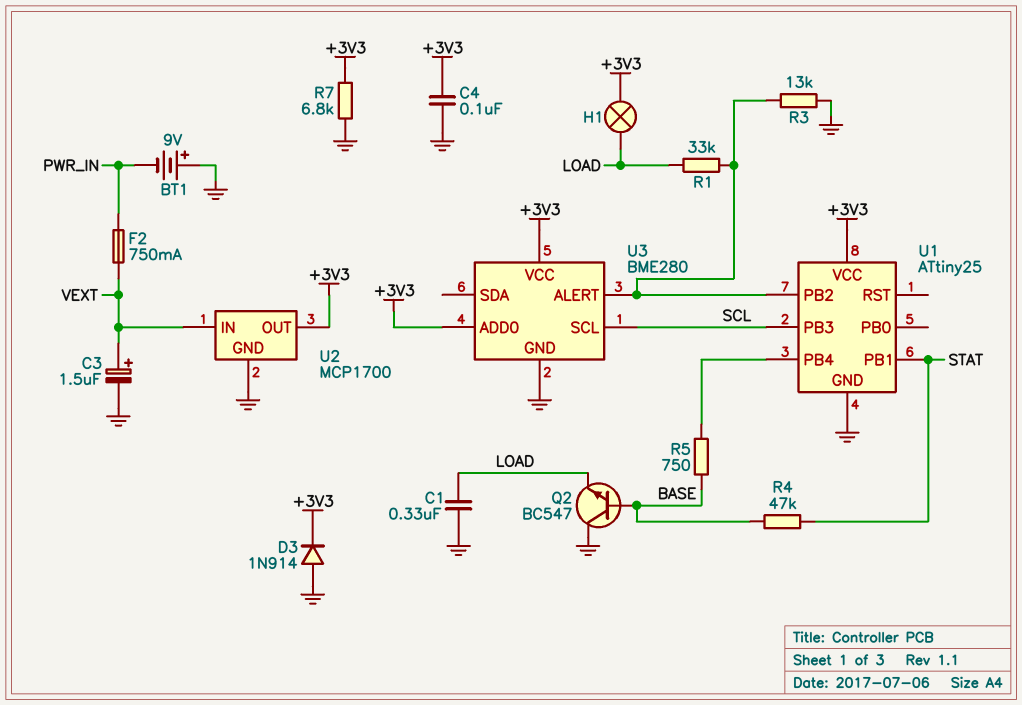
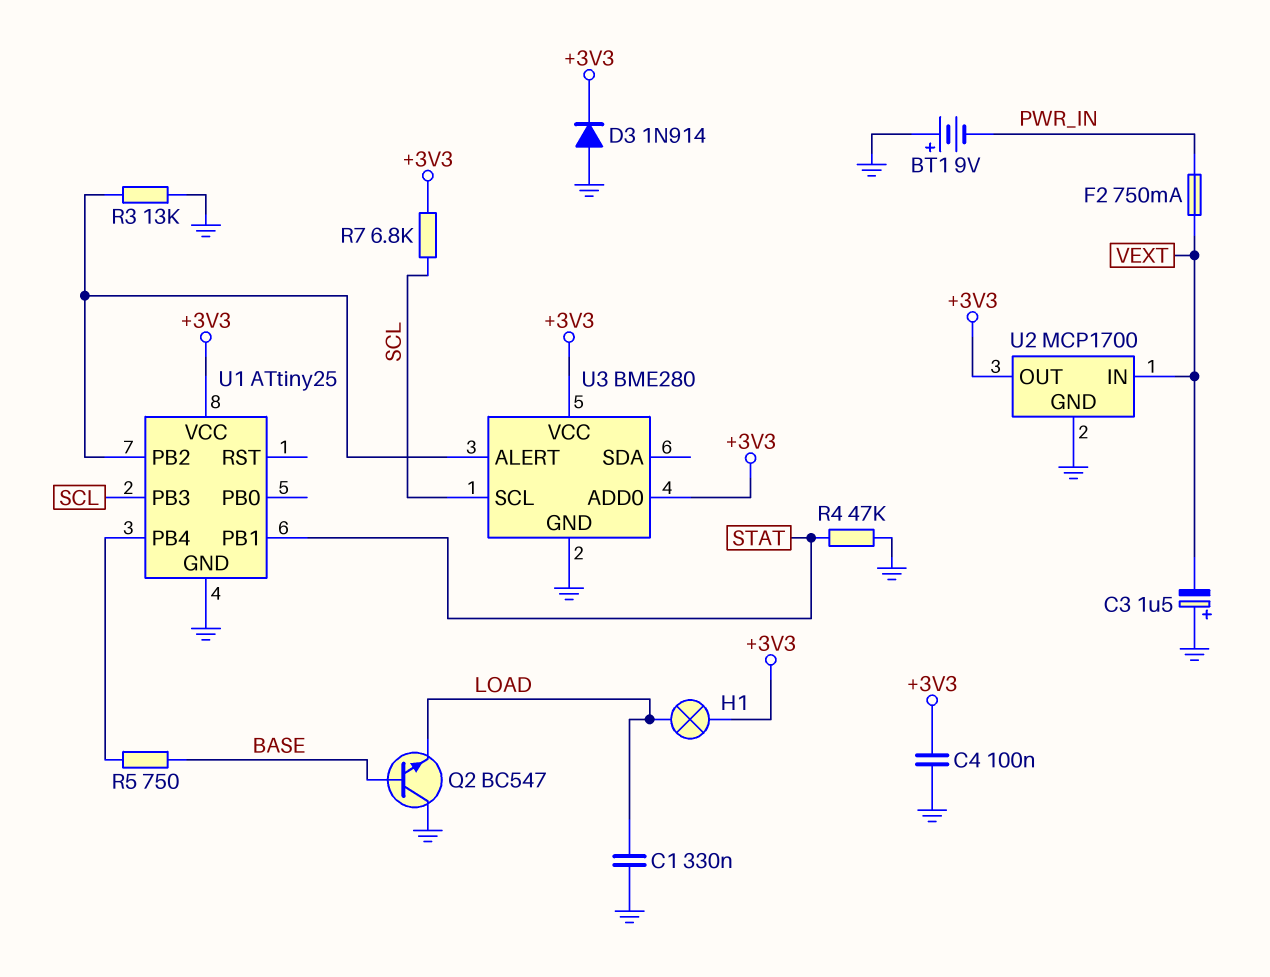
C3: 1.5uF (plus VEXT, minus GND) -> 1.5uF (plus GND, minus VEXT)
R1: 33k (LOAD, U1/PB2) -> none
R4: 47k (BASE, STAT) -> 47k (GND, STAT)
R7: 6.8k (+3V3, GND) -> 6.8k (+3V3, SCL)

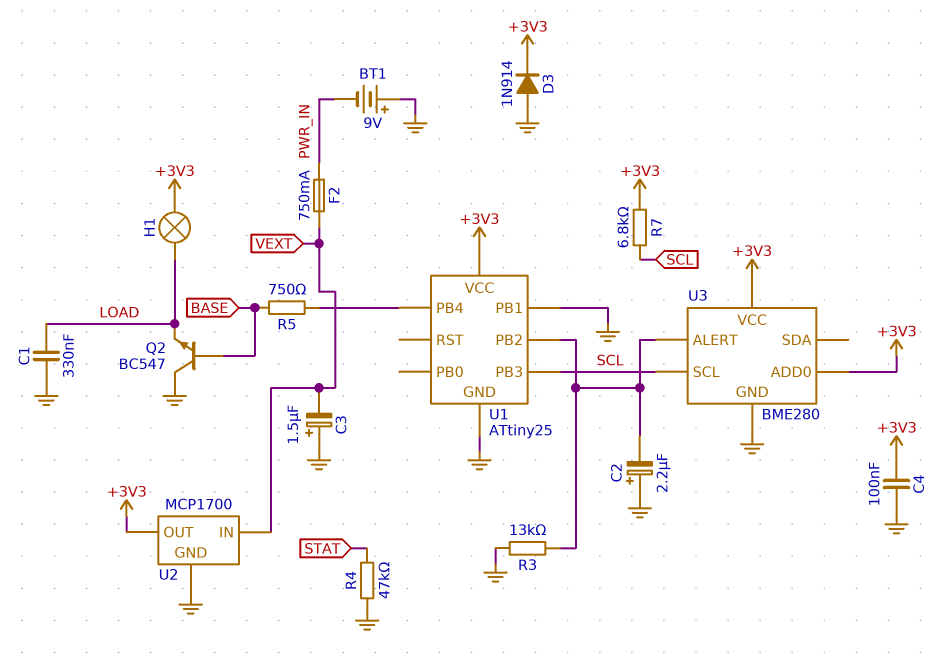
C2: none -> 2.2uF (plus GND, minus U1/PB2)
U1 pin PB1: STAT -> GND

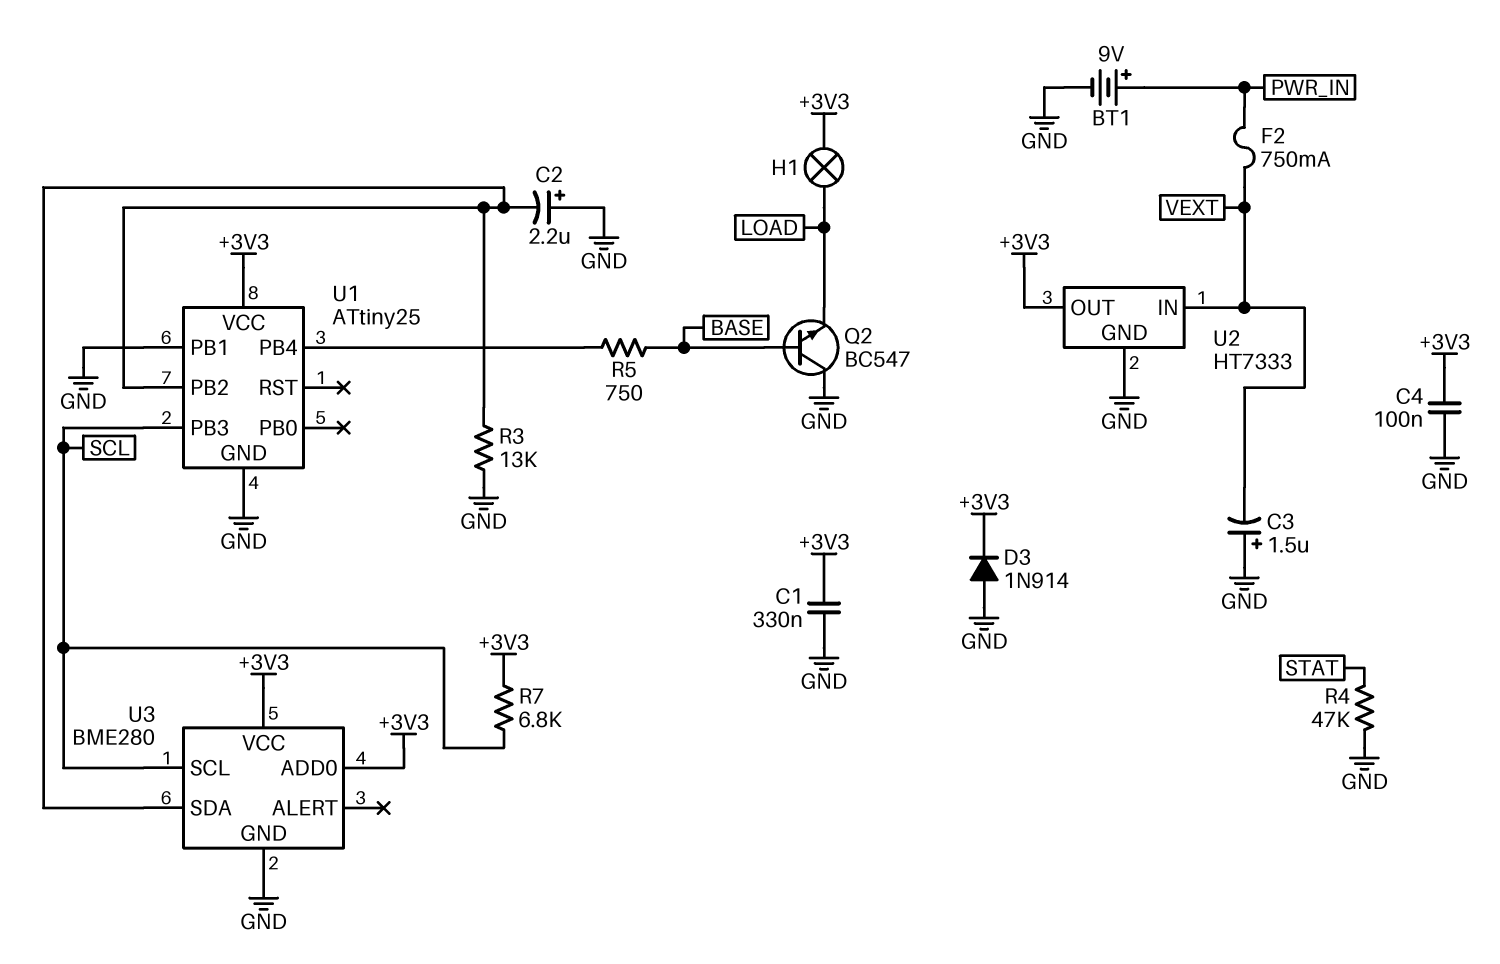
BT1: 9V (plus GND, minus PWR_IN) -> 9V (plus PWR_IN, minus GND)
C1: 330nF (GND, LOAD) -> 330nF (+3V3, GND)
U2: MCP1700 -> HT7333
U3 pin ALERT: U1/PB2 -> none
U3 pin SDA: none -> U1/PB2

